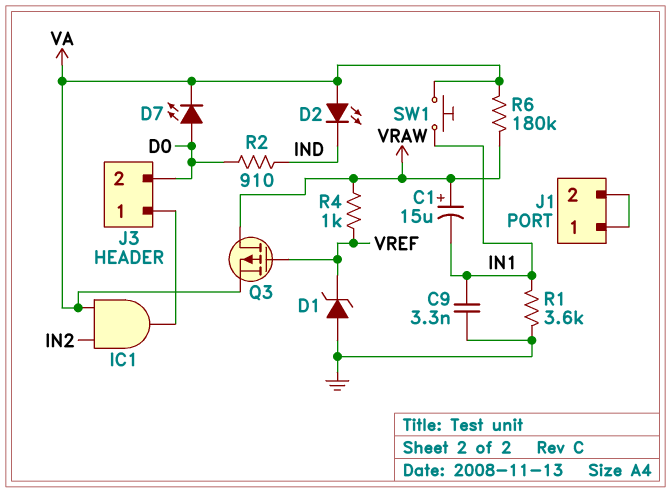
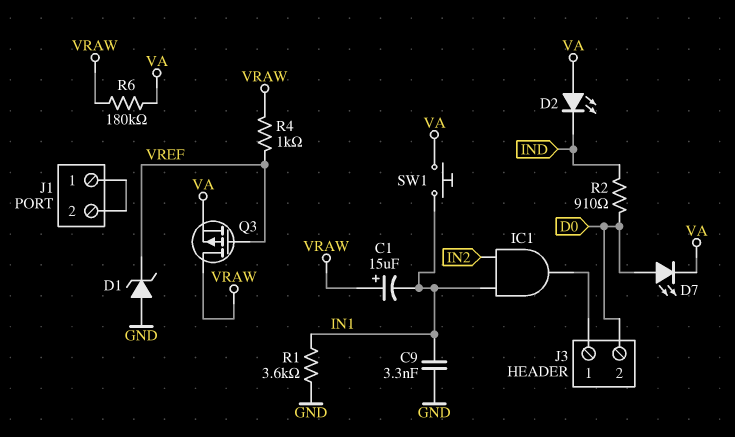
IC1: AND (in IN2, in VA, out J3/1) -> AND (in IN1, in IN2, out J3/1)

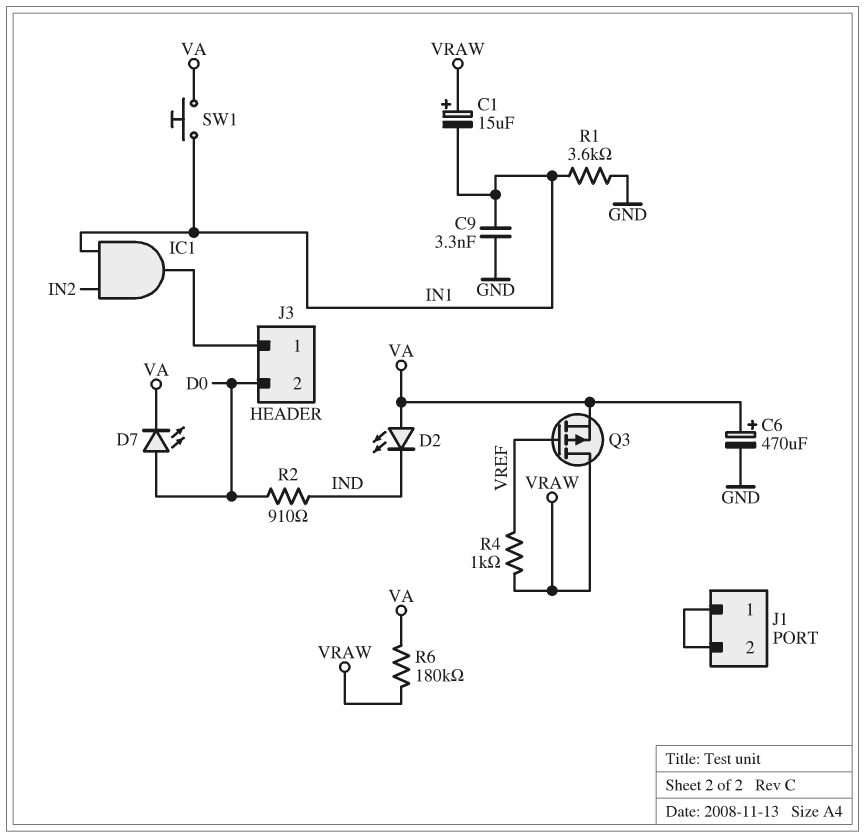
C6: none -> 470uF (plus VA, minus GND)
D1: zener (A GND, K VREF) -> none

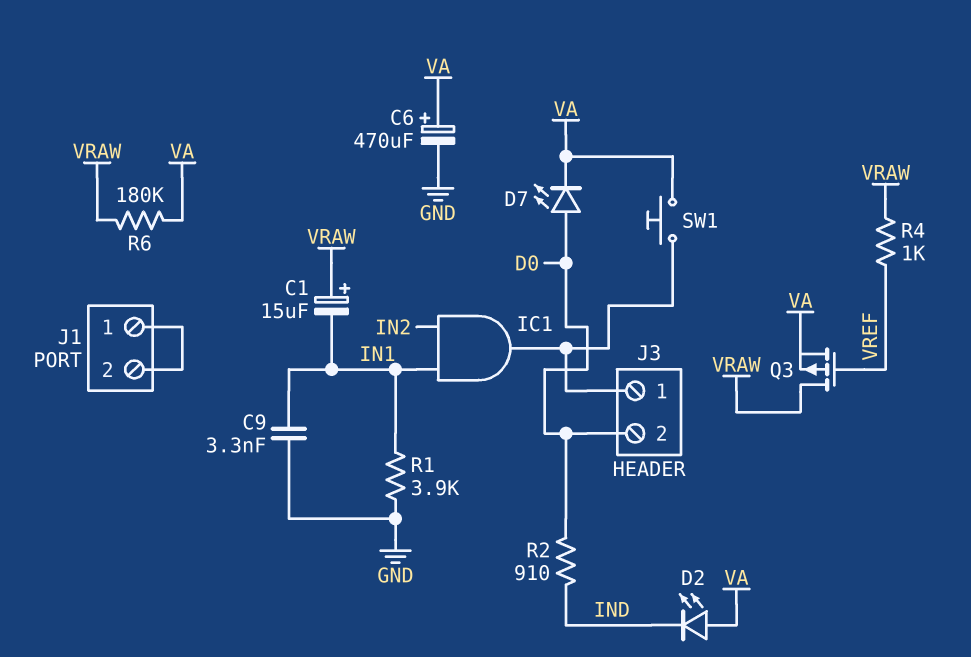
R1: 3.6k (GND, IN1) -> 3.9k (GND, IN1)
SW1: button (IN1, VA) -> button (J3/1, VA)

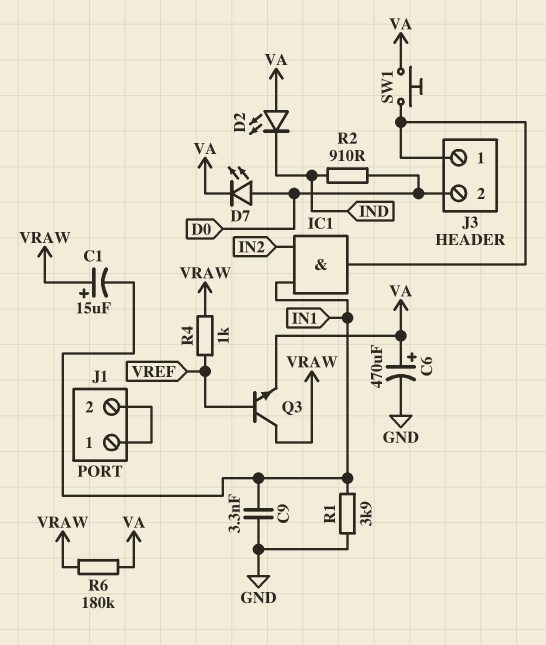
Q3: PMOS (G VREF, D VRAW, S VA) -> NPN (B VREF, C VRAW, E VA)

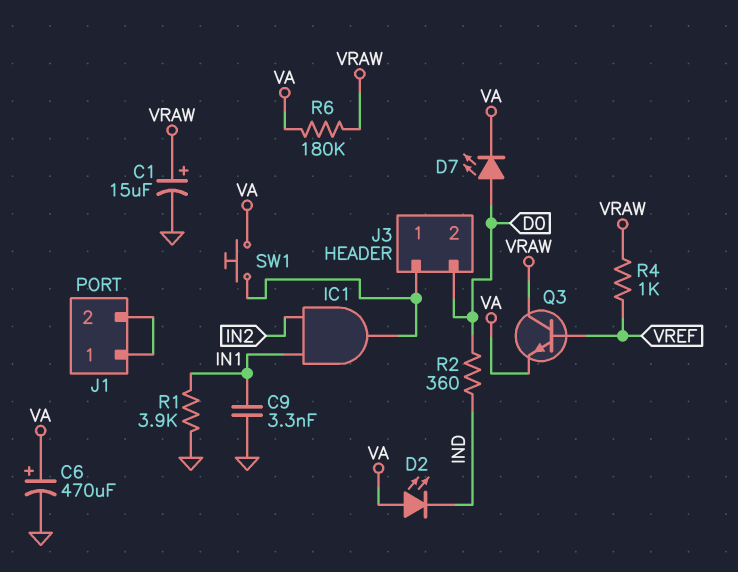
C1: 15uF (plus VRAW, minus IN1) -> 15uF (plus VRAW, minus GND)
R2: 910 (D0, IND) -> 360 (D0, IND)

